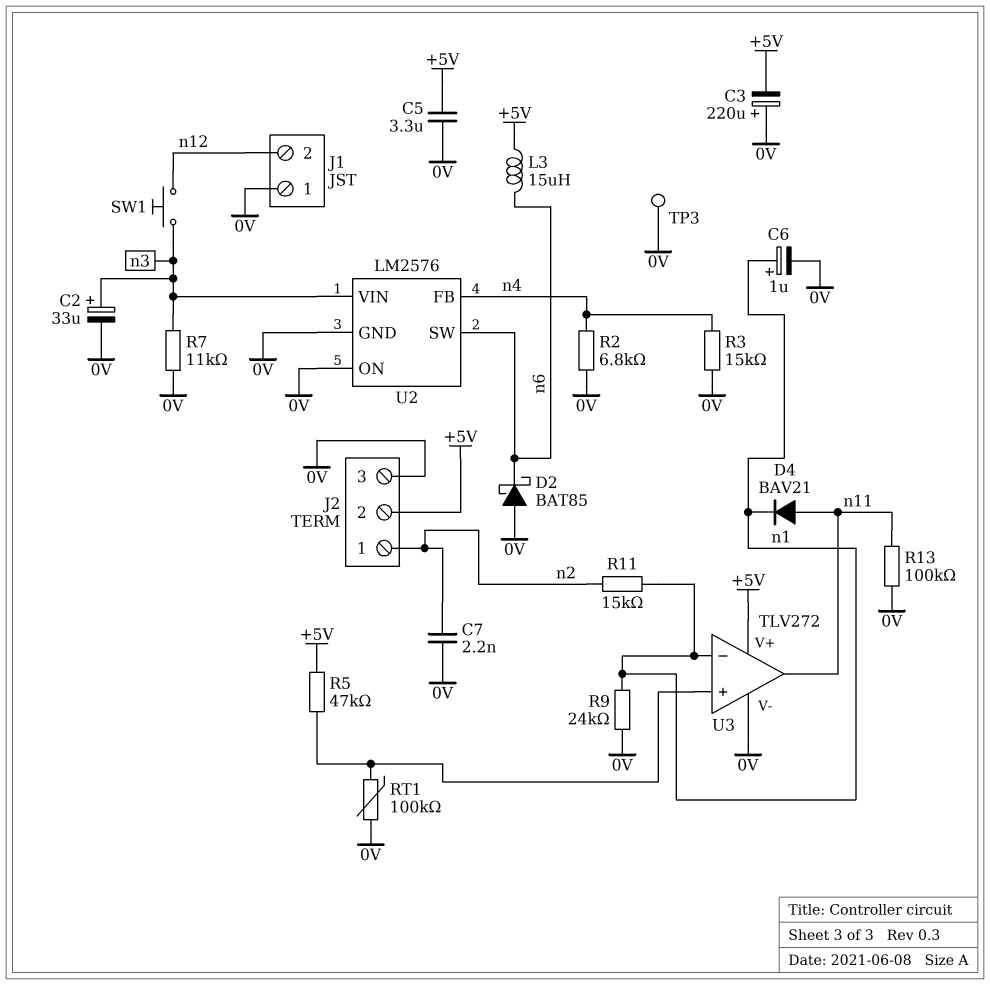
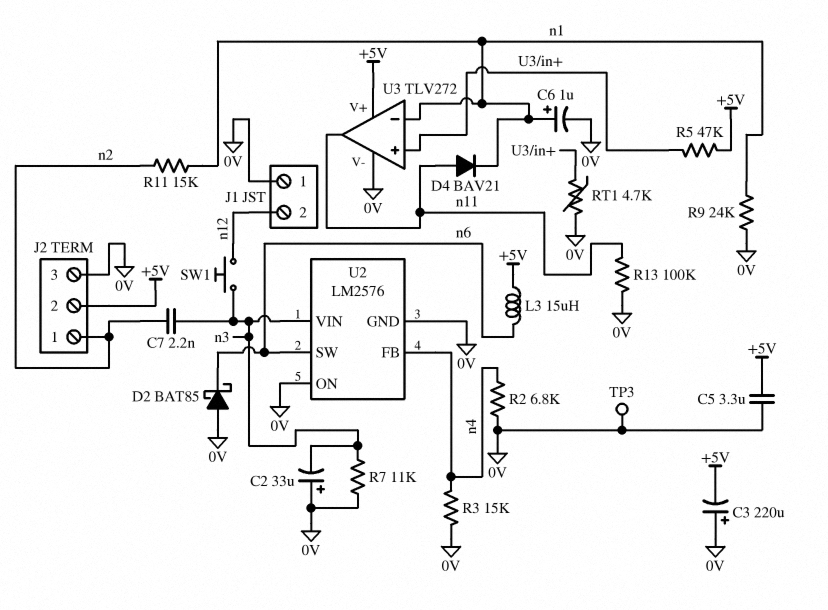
C2: 33uF (plus n3, minus 0V) -> 33uF (plus 0V, minus n3)
C7: 2.2nF (0V, n2) -> 2.2nF (n2, n3)
RT1: 100k (0V, U3/in+) -> 4.7k (0V, U3/in+)

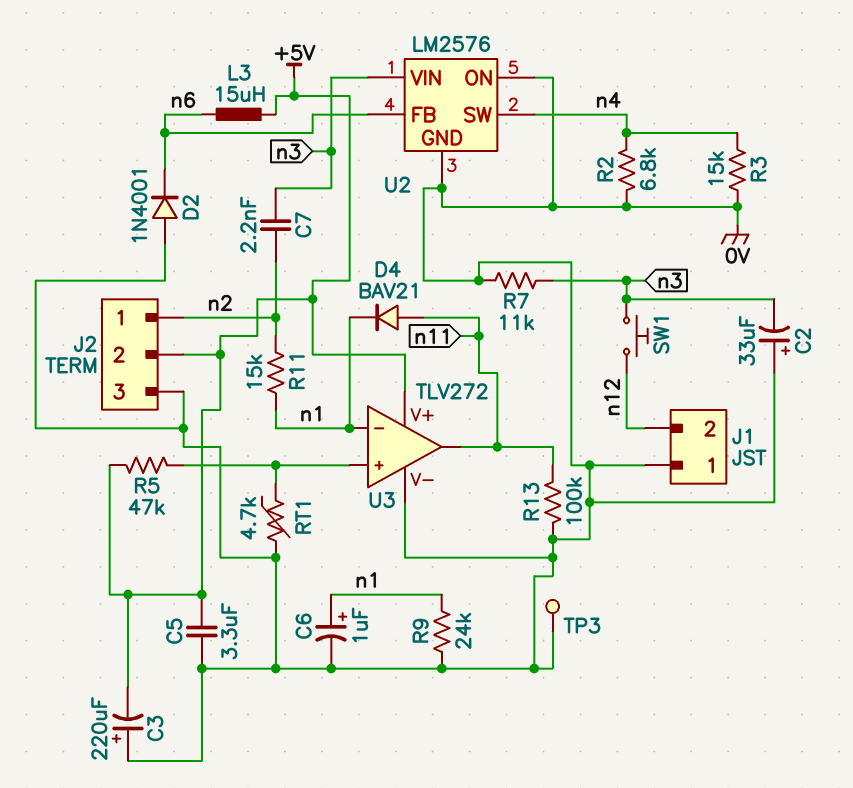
D2: schottky BAT85 (A 0V, K n6) -> diode 1N4001 (A 0V, K n6)
U2 pin FB: n4 -> n6
U2 pin SW: n6 -> n4

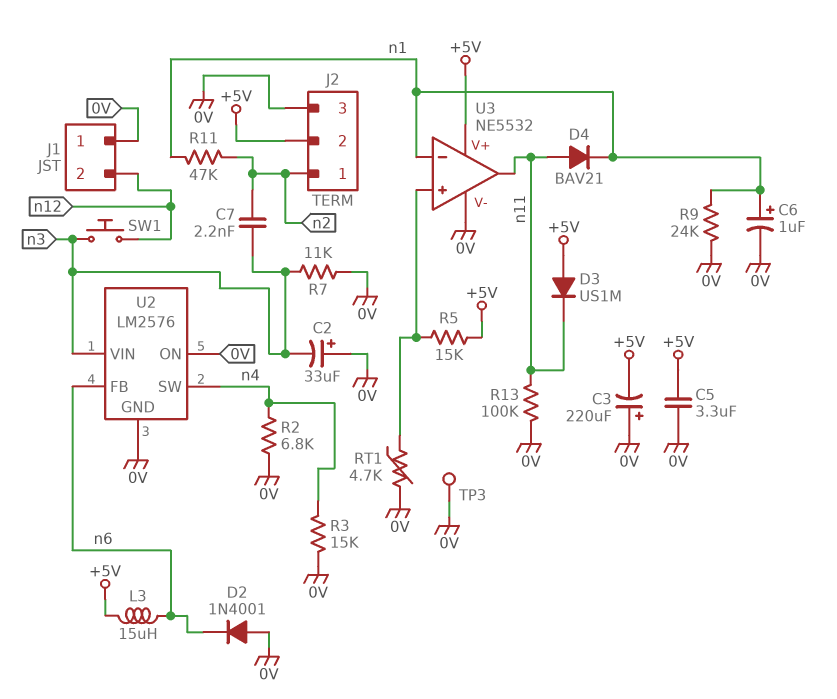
D3: none -> diode US1M (A +5V, K n11)
R5: 47k (+5V, U3/in+) -> 15k (+5V, U3/in+)
R11: 15k (n1, n2) -> 47k (n1, n2)
U3: TLV272 -> NE5532

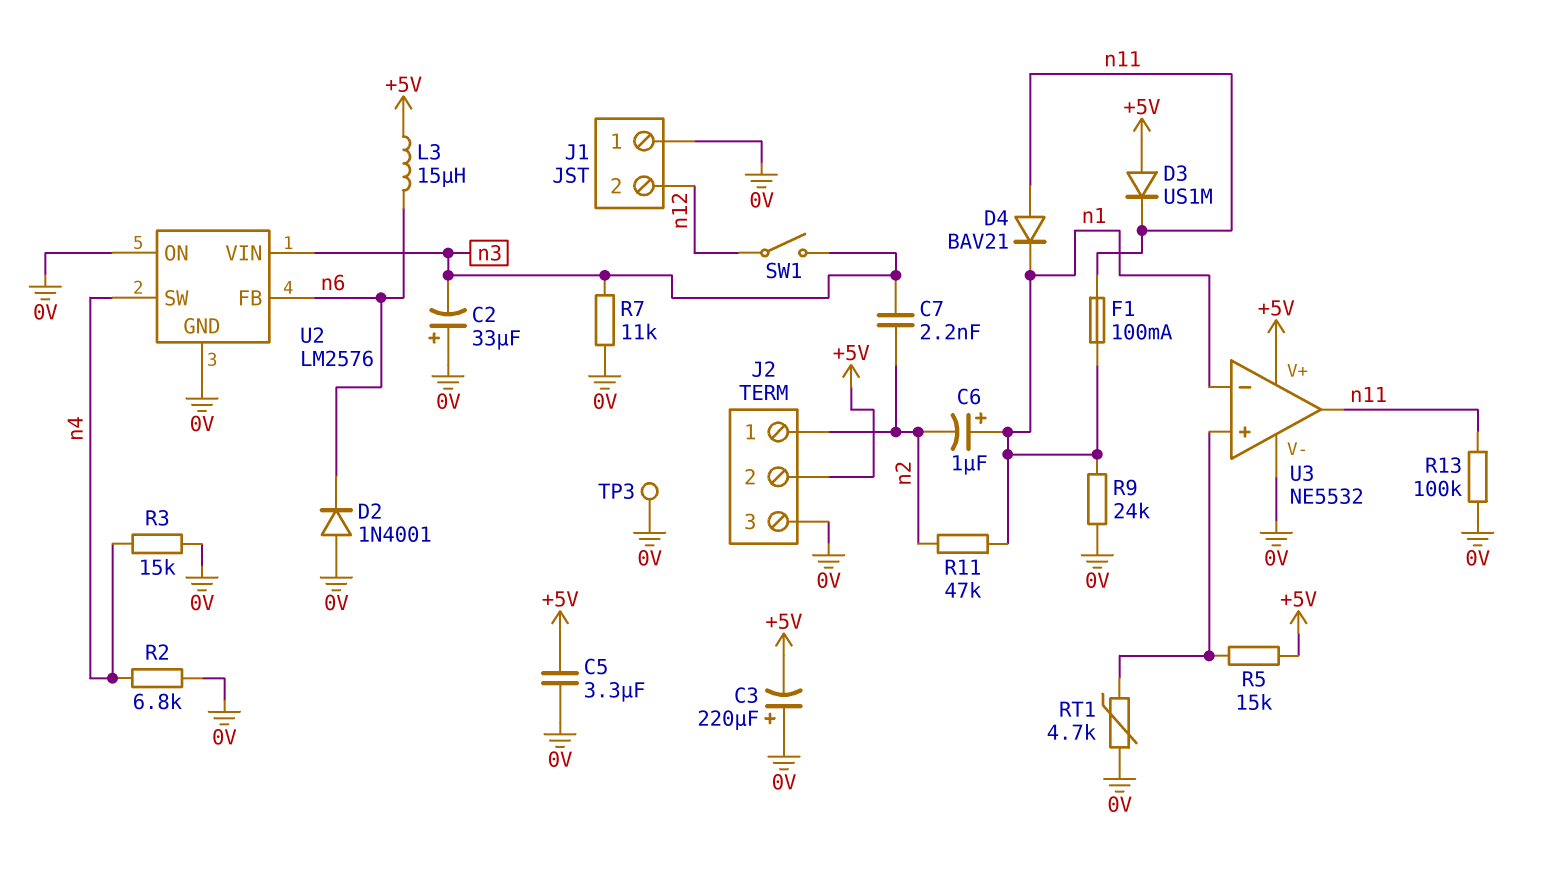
C6: 1uF (plus n1, minus 0V) -> 1uF (plus n1, minus n2)
F1: none -> 100mA (n1, n11)
SW1: button (n3, n12) -> switch (n3, n12)

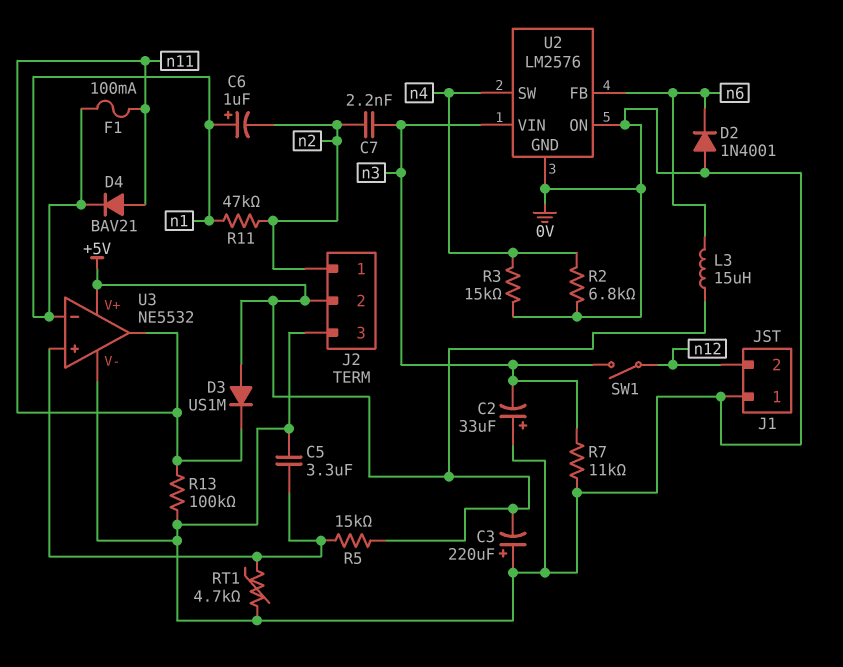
C5: 3.3uF (+5V, 0V) -> 3.3uF (0V, U3/in+)
R9: 24k (0V, n1) -> none
TP3: test point (0V) -> none

